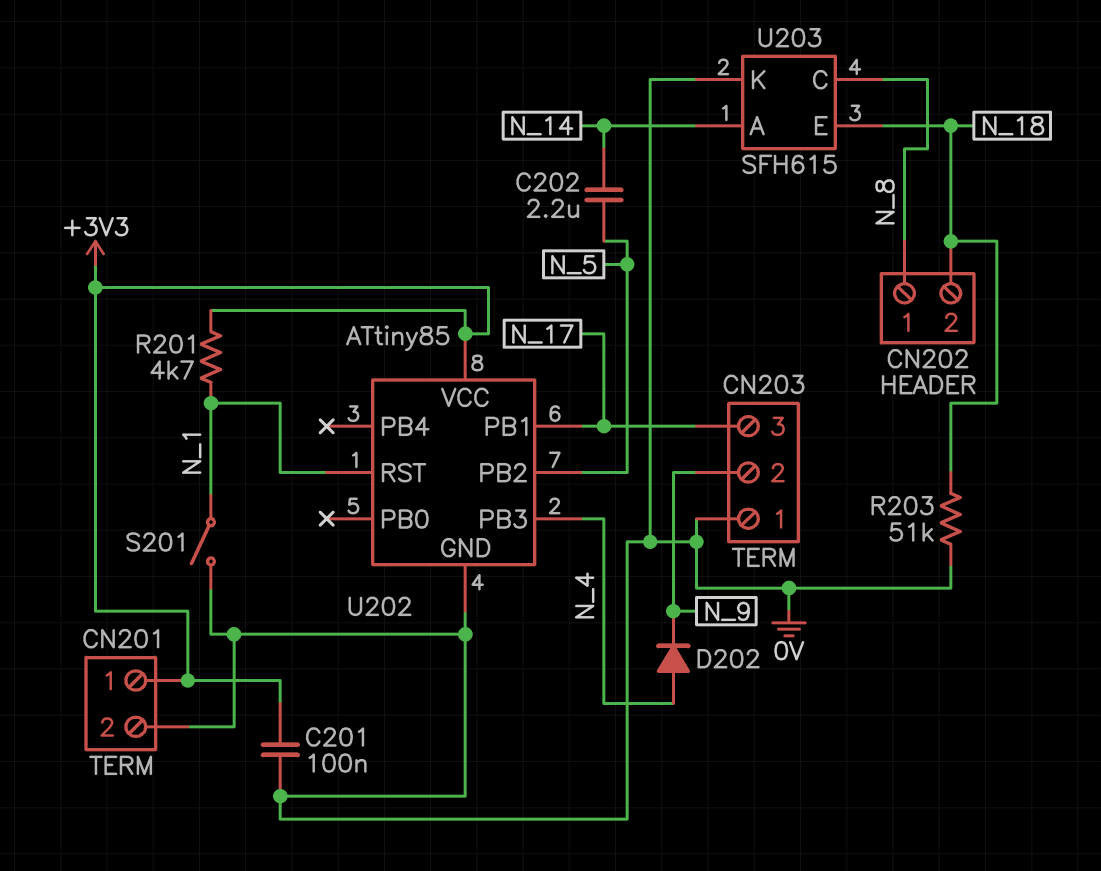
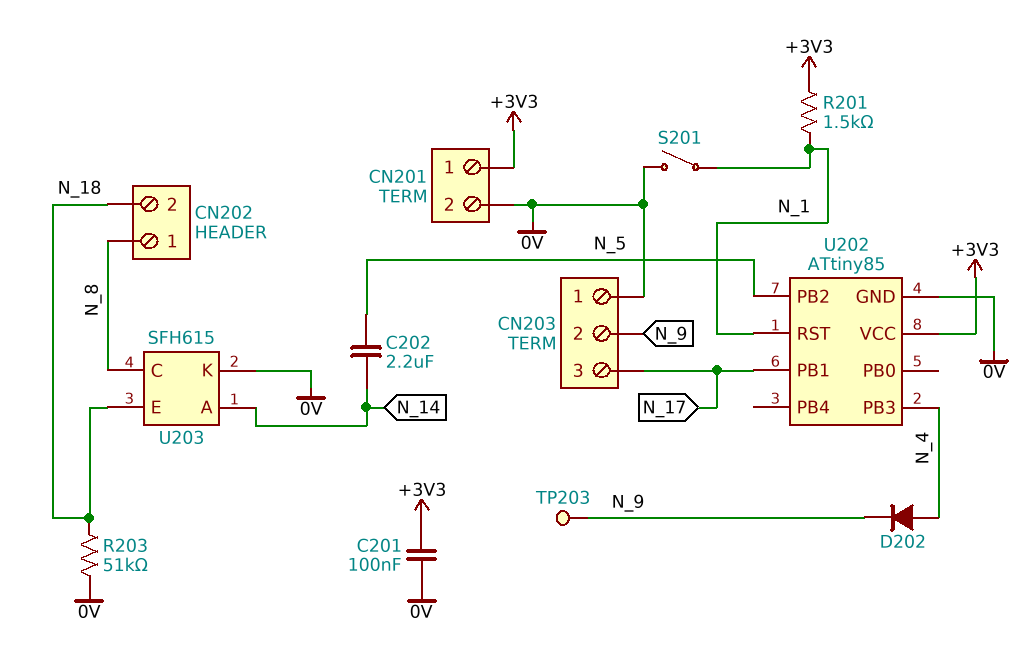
R201: 4.7k (+3V3, N_1) -> 1.5k (+3V3, N_1)
TP203: none -> test point (N_9)

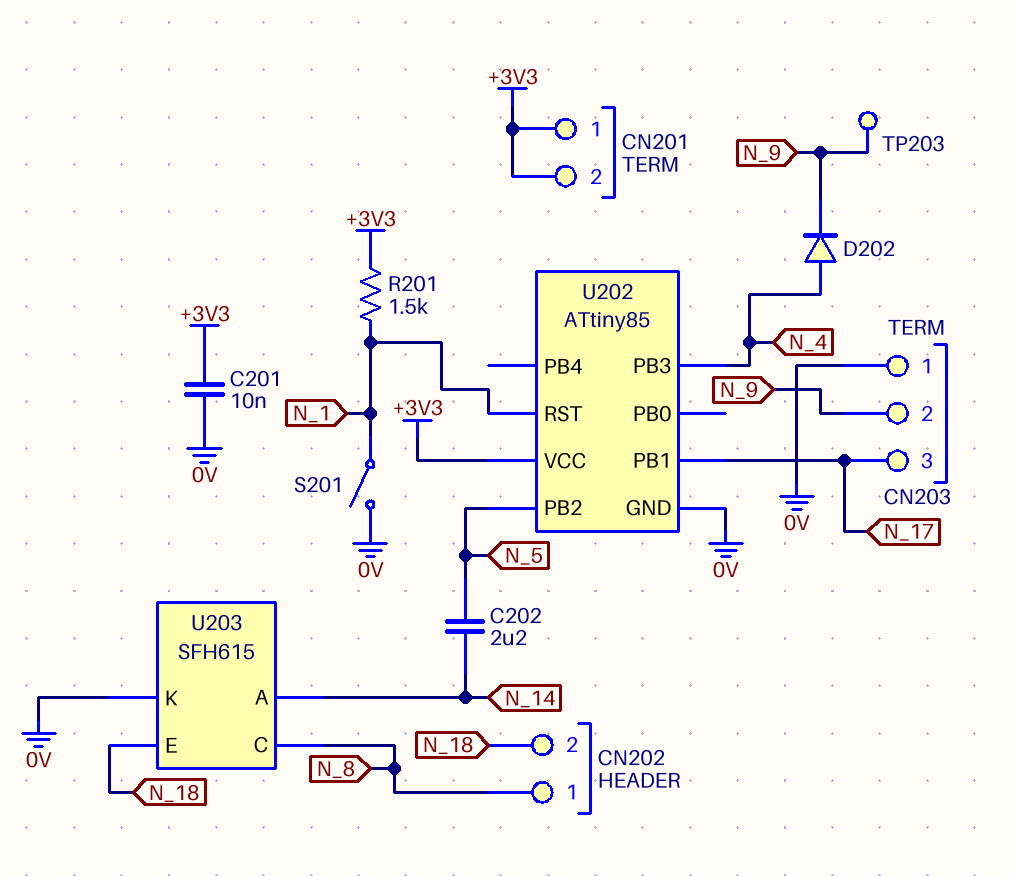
C201: 100nF (+3V3, 0V) -> 10nF (+3V3, 0V)
CN201 pin 2: 0V -> +3V3
R203: 51k (0V, N_18) -> none

